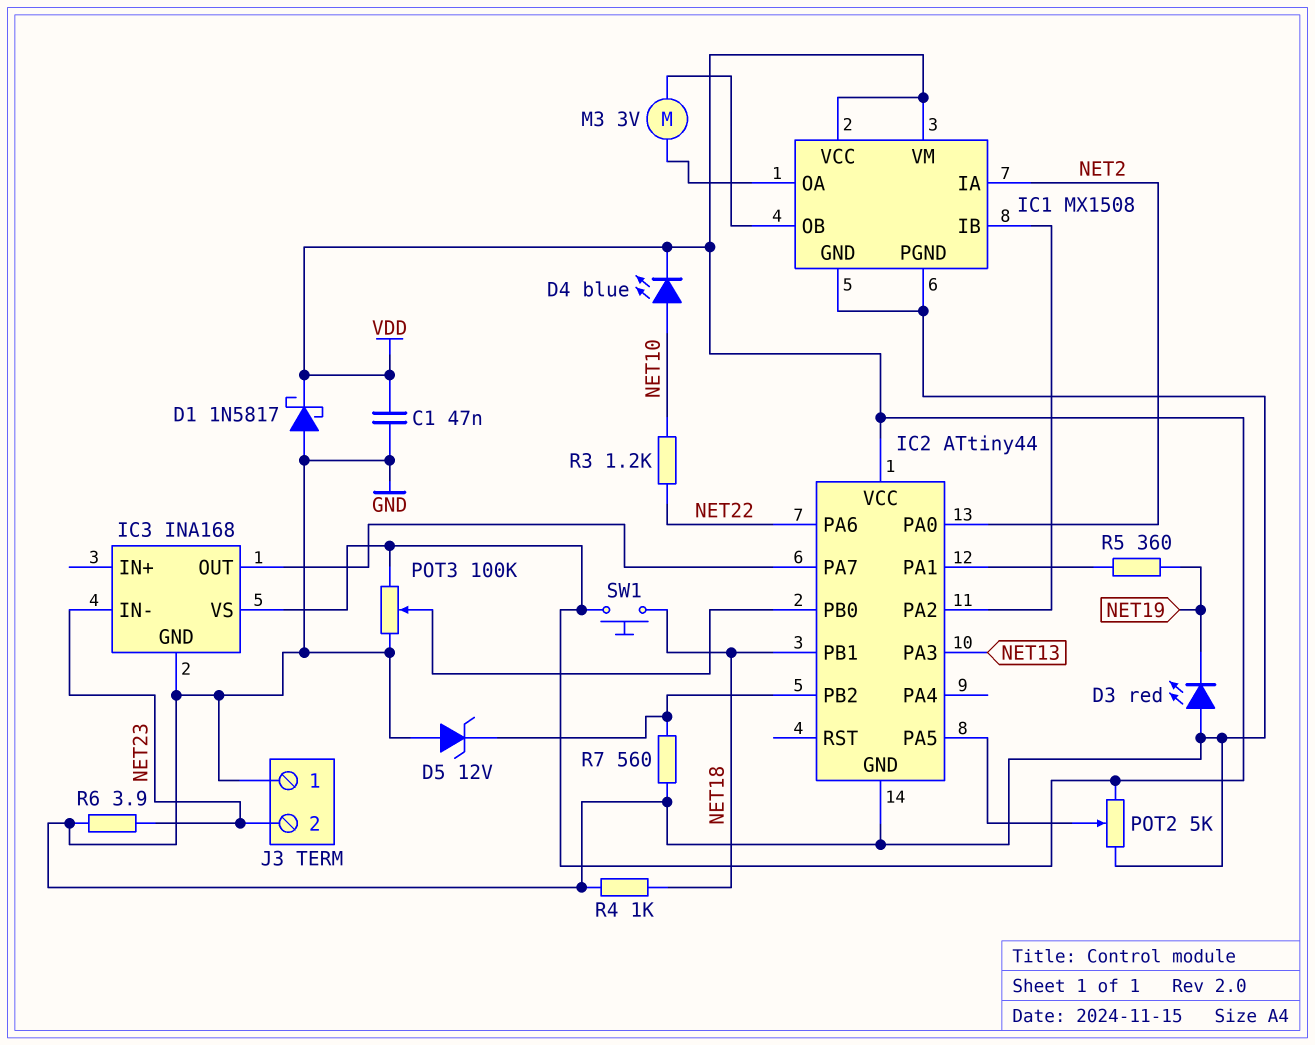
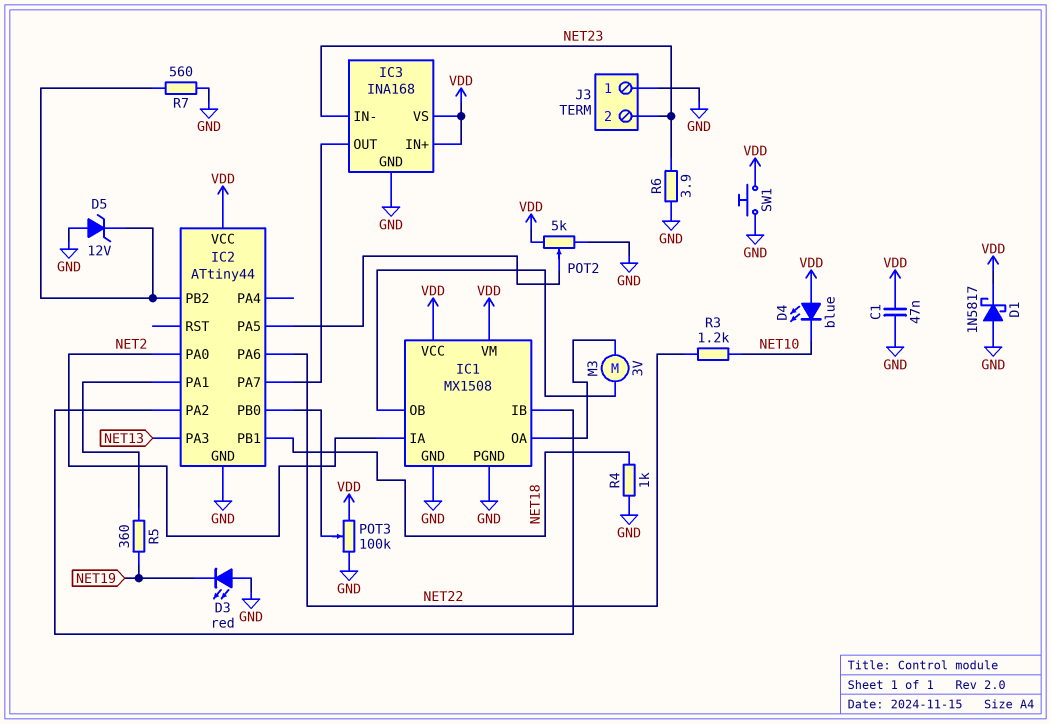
D4: LED blue (A NET10, K VDD) -> LED blue (A VDD, K NET10)
IC3 pin IN+: none -> VDD
SW1: button (NET18, VDD) -> button (GND, VDD)

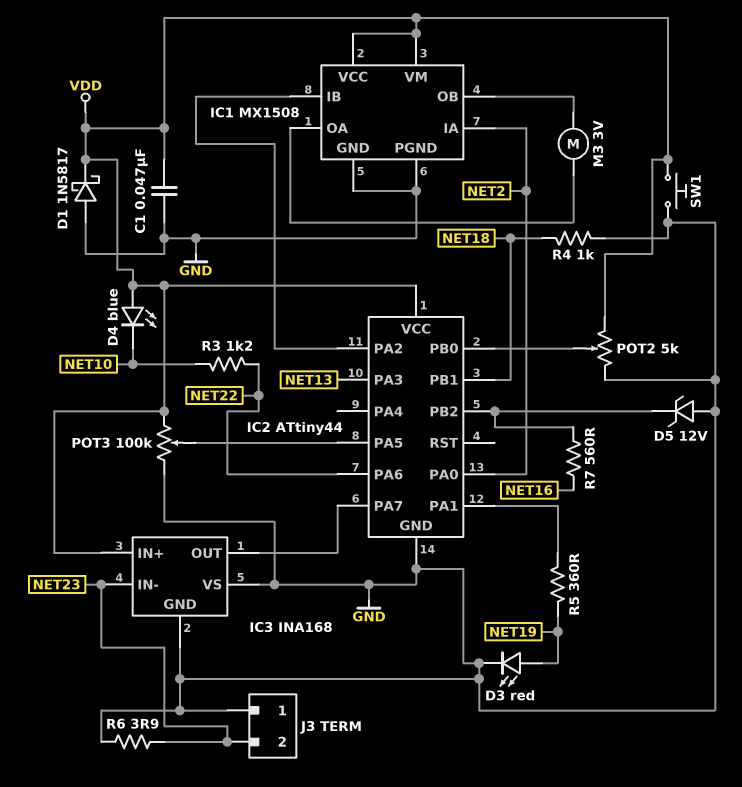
D3: LED red (A GND, K NET19) -> LED red (A NET19, K GND)
IC3 pin VS: VDD -> GND
POT2: 5k (GND, VDD, wiper IC2/PA5) -> 5k (GND, VDD, wiper IC2/PB0)
POT3: 100k (GND, VDD, wiper IC2/PB0) -> 100k (GND, VDD, wiper IC2/PA5)
R7: 560 (GND, IC2/PB2) -> 560 (IC2/PB2, NET16)

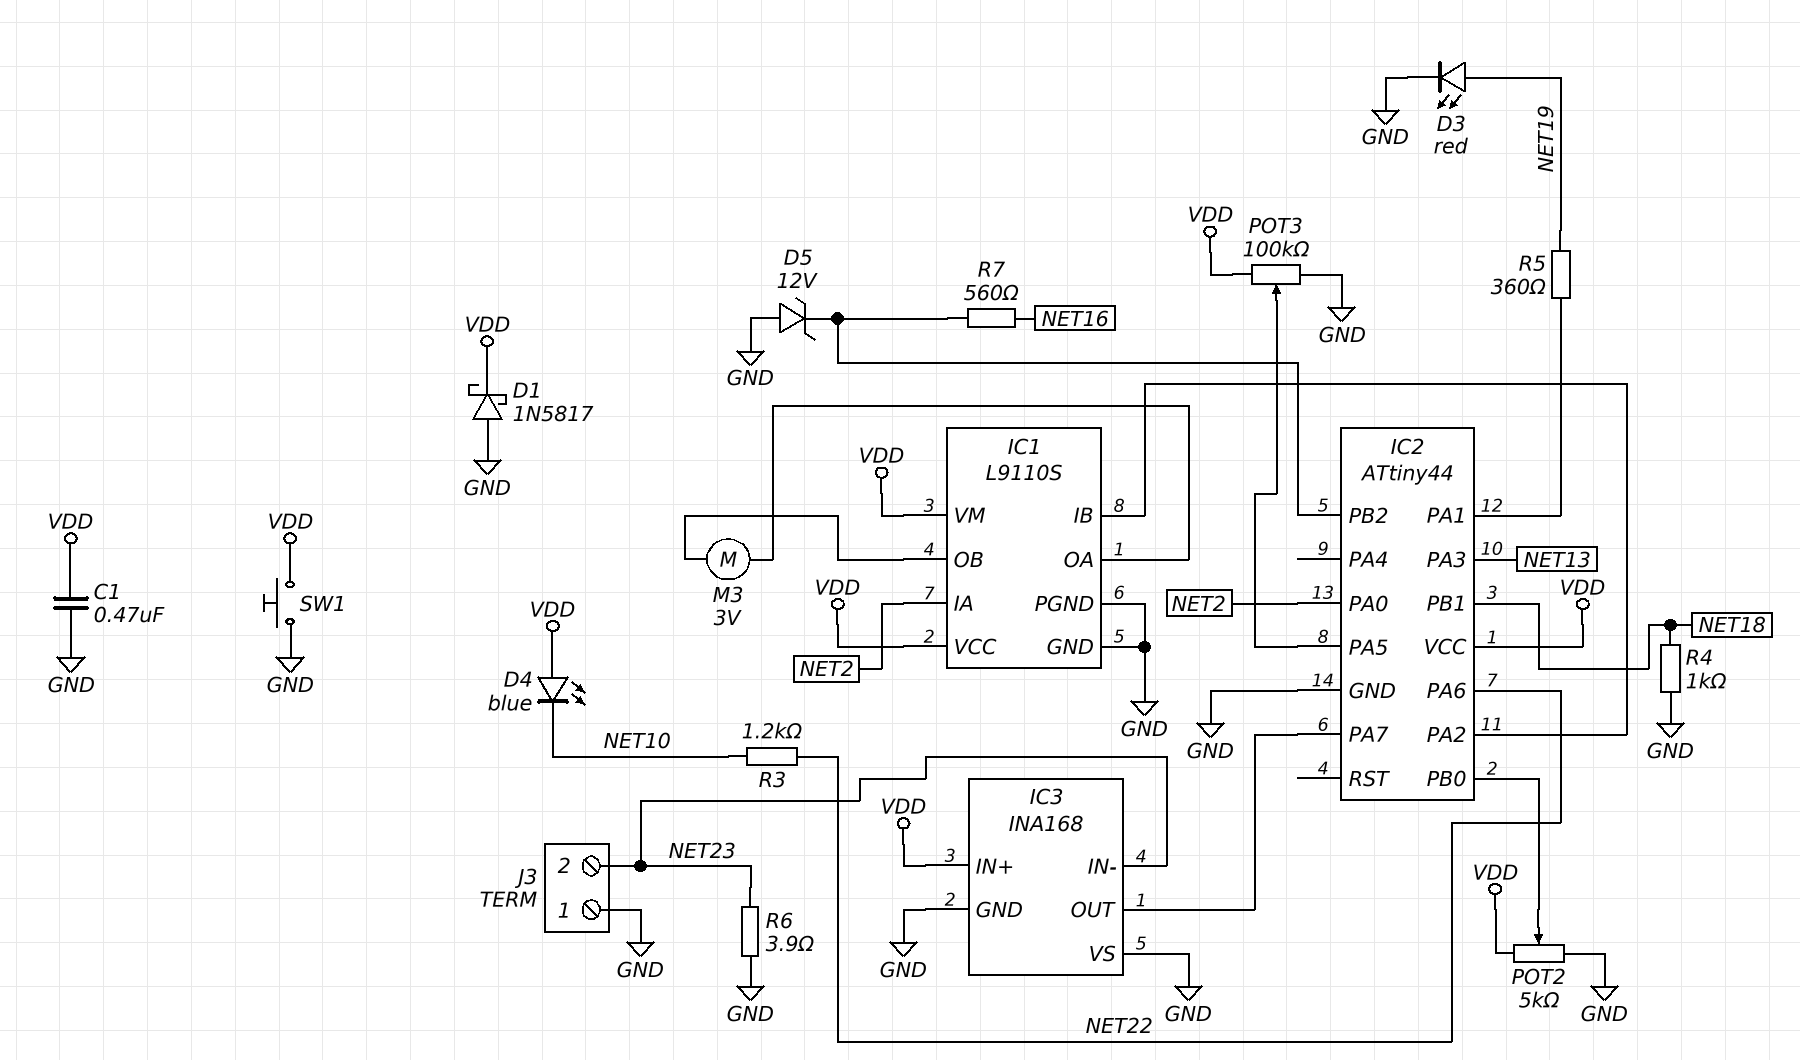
C1: 47nF (GND, VDD) -> 470nF (GND, VDD)
IC1: MX1508 -> L9110S

